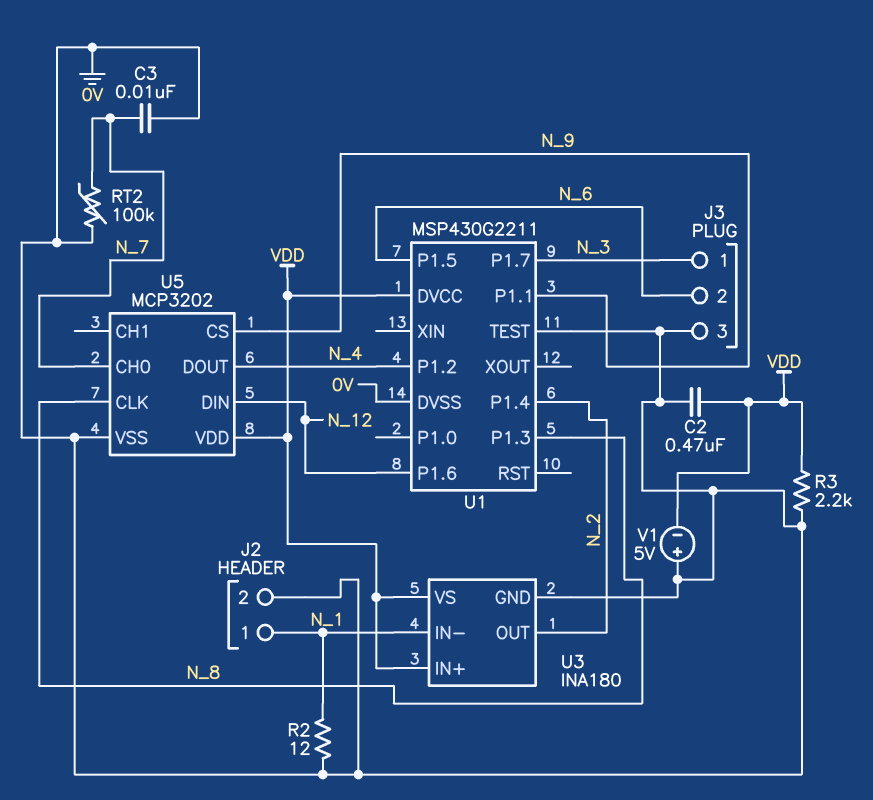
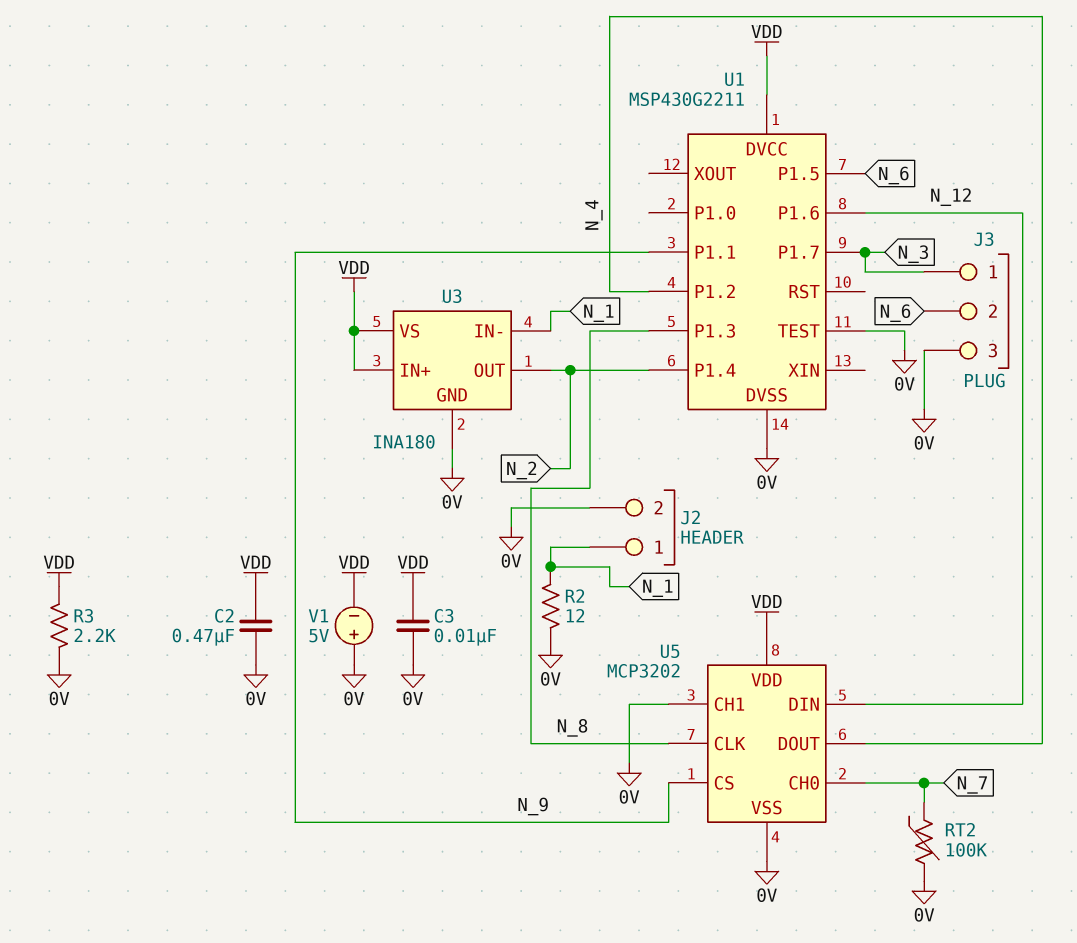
C3: 10nF (0V, N_7) -> 10nF (0V, VDD)
U5 pin CH1: none -> 0V

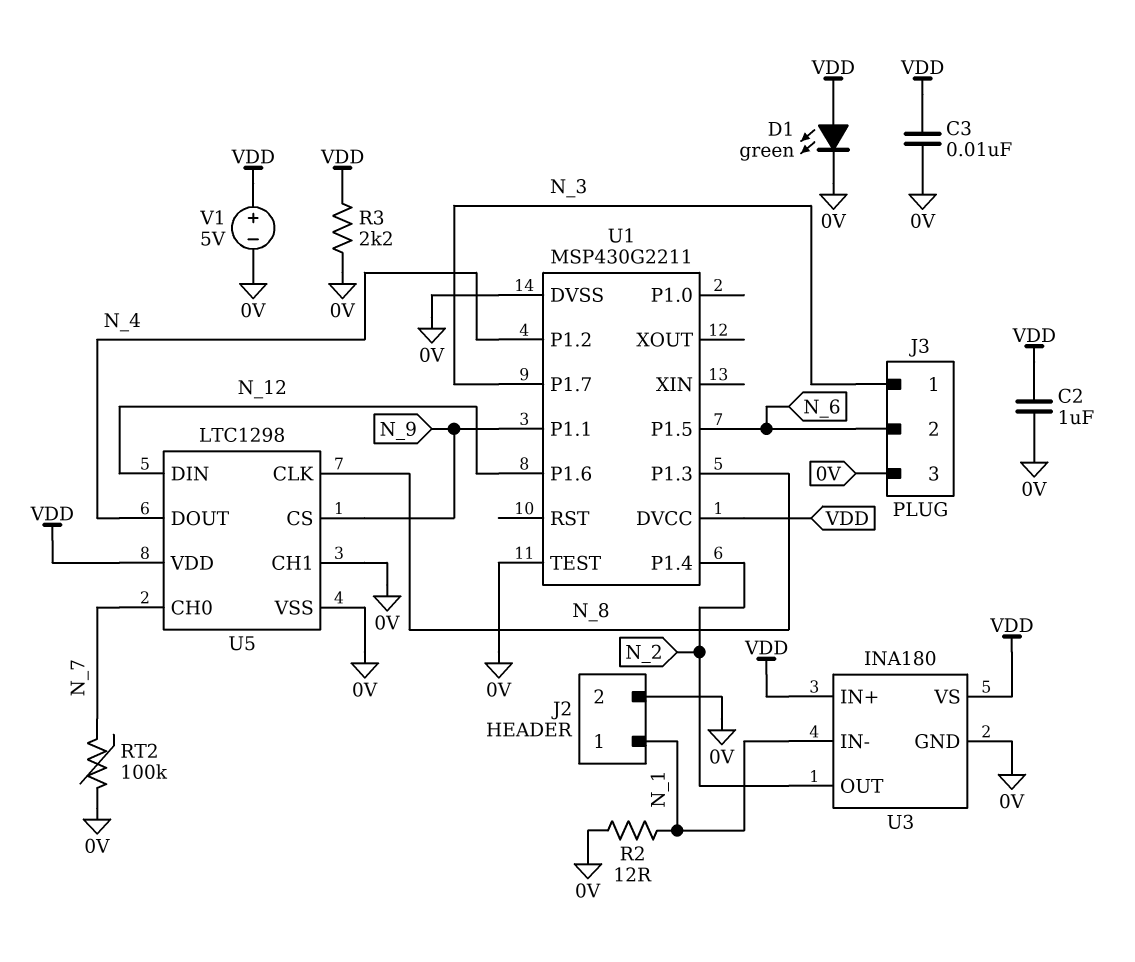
C2: 470nF (0V, VDD) -> 1uF (0V, VDD)
D1: none -> LED green (A VDD, K 0V)
U5: MCP3202 -> LTC1298
V1: 5V (plus 0V, minus VDD) -> 5V (plus VDD, minus 0V)

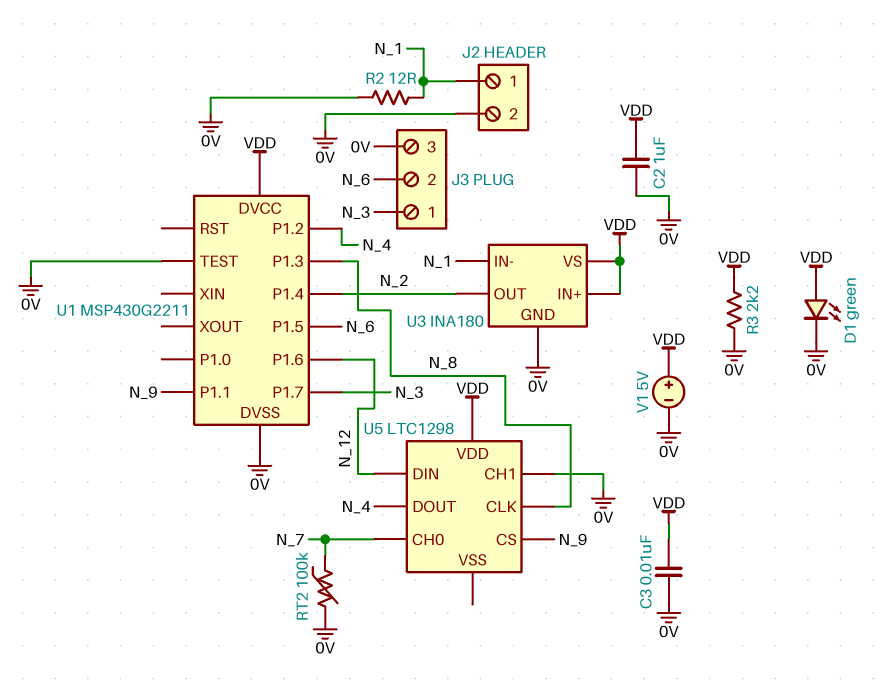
U5 pin VSS: 0V -> none

